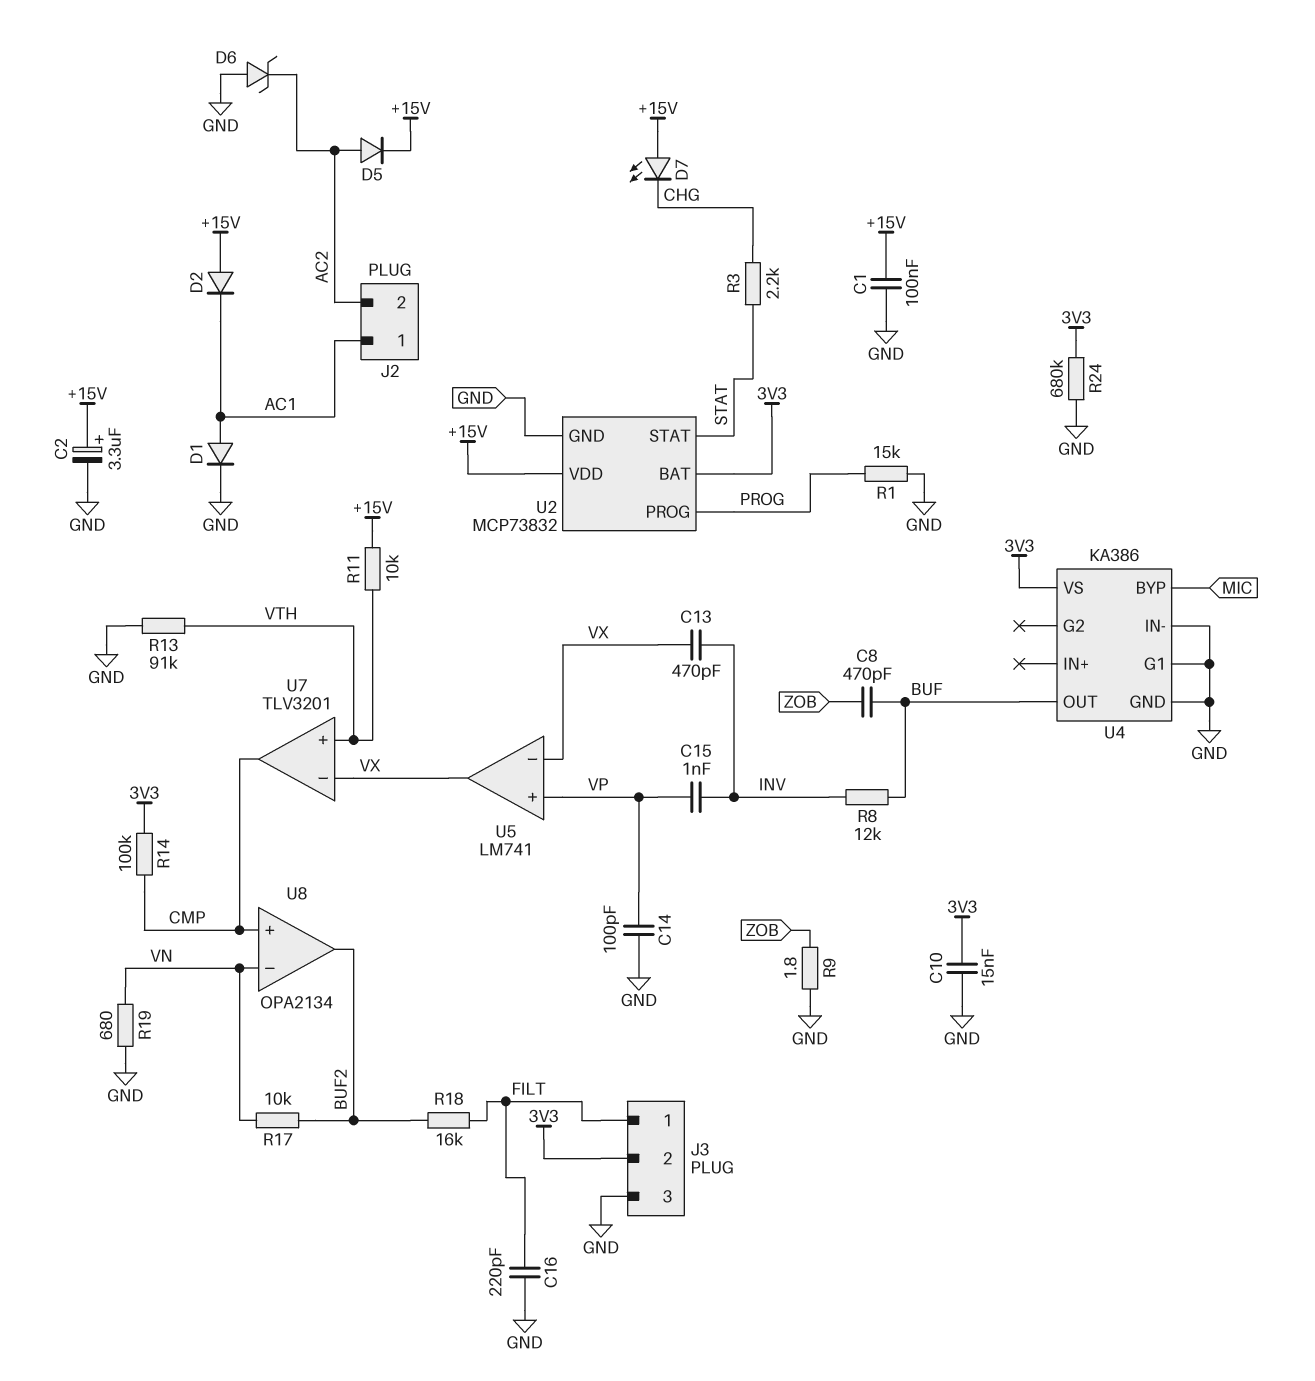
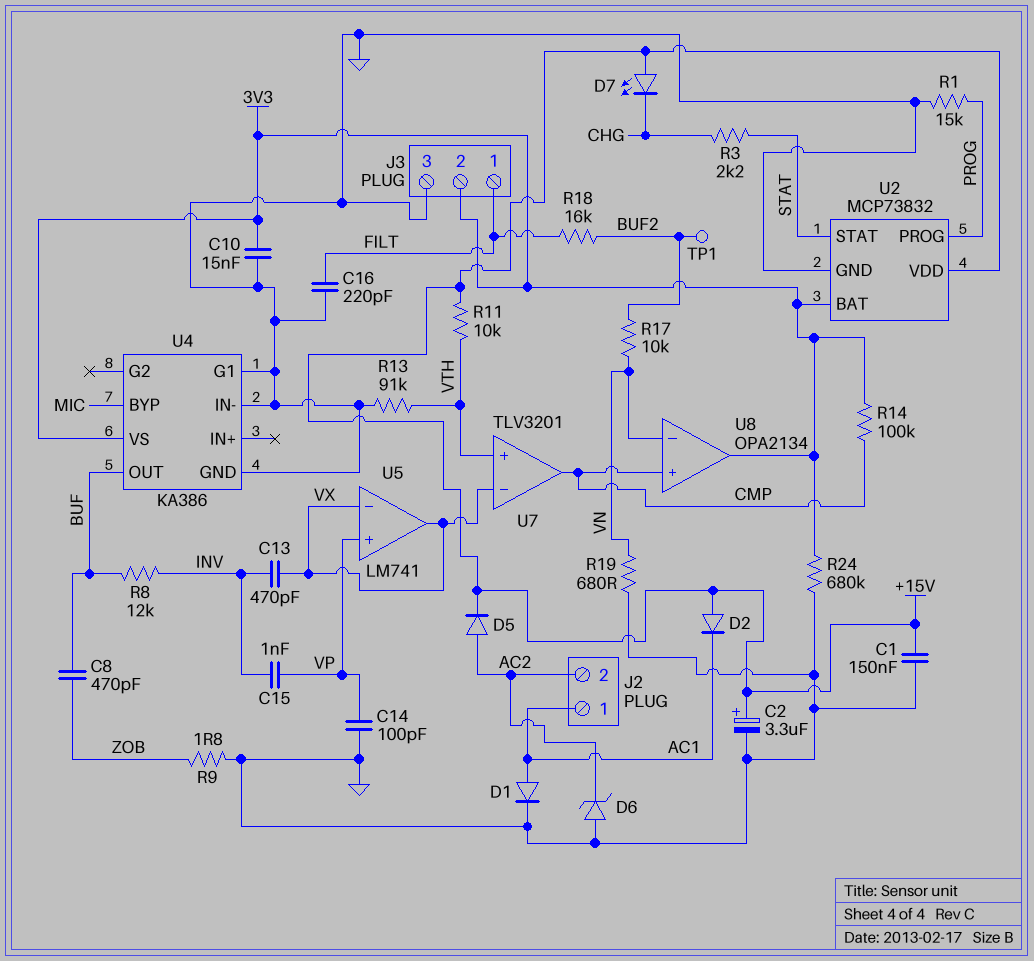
C1: 100nF (+15V, GND) -> 150nF (+15V, GND)
TP1: none -> test point (BUF2)
U8 pin out: BUF2 -> 3V3

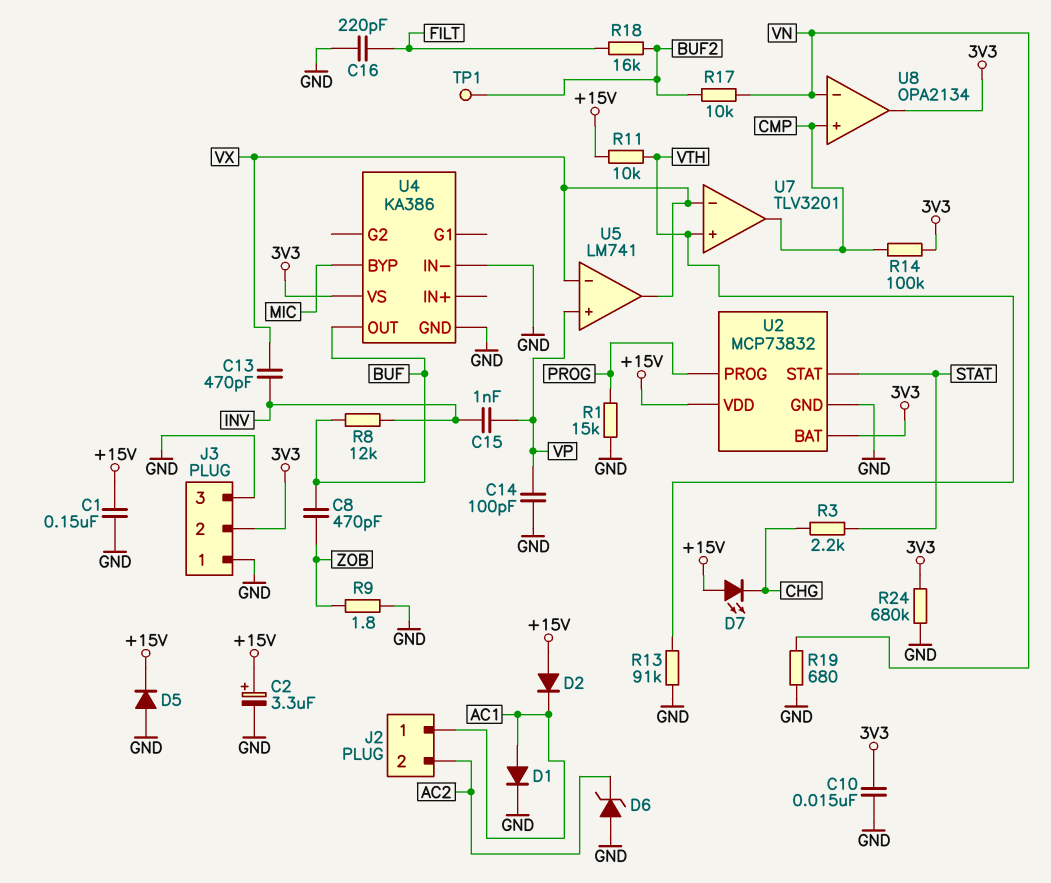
D5: diode (A AC2, K +15V) -> diode (A GND, K +15V)
J3 pin 1: FILT -> GND
U4 pin G1: GND -> none

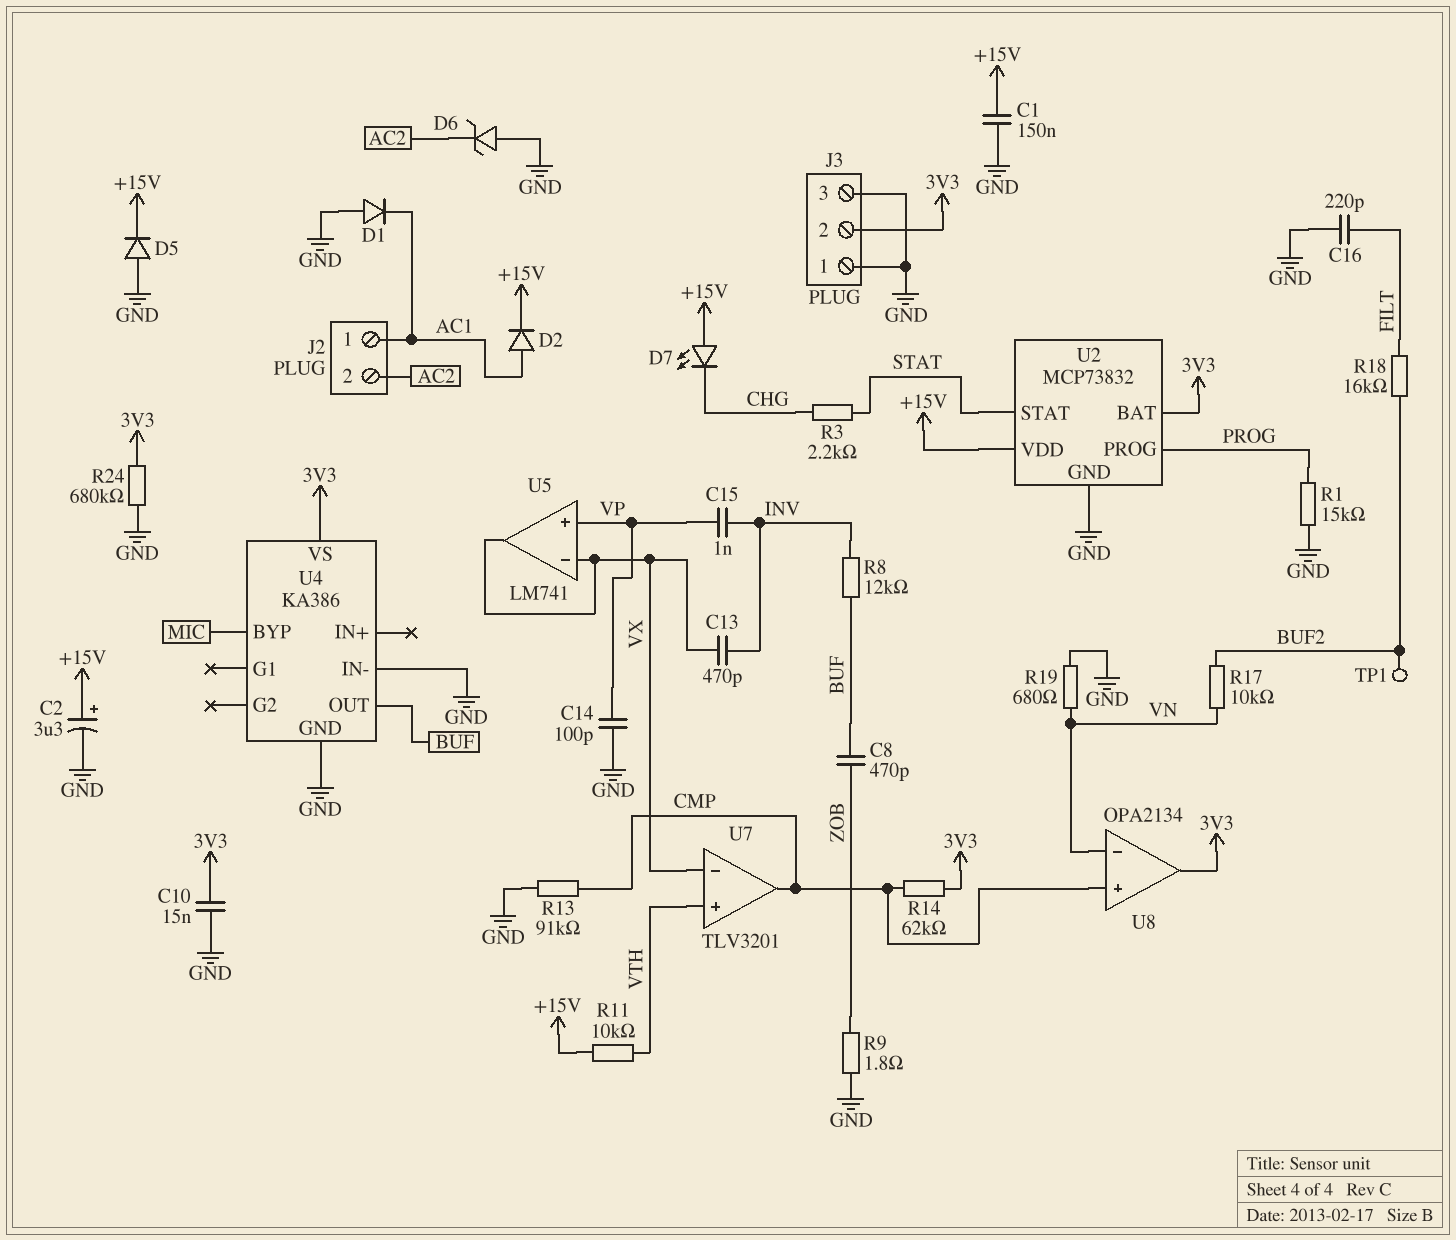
D1: diode (A AC1, K GND) -> diode (A GND, K AC1)
D2: diode (A +15V, K AC1) -> diode (A AC1, K +15V)
R13: 91k (GND, VTH) -> 91k (CMP, GND)
R14: 100k (3V3, CMP) -> 62k (3V3, CMP)

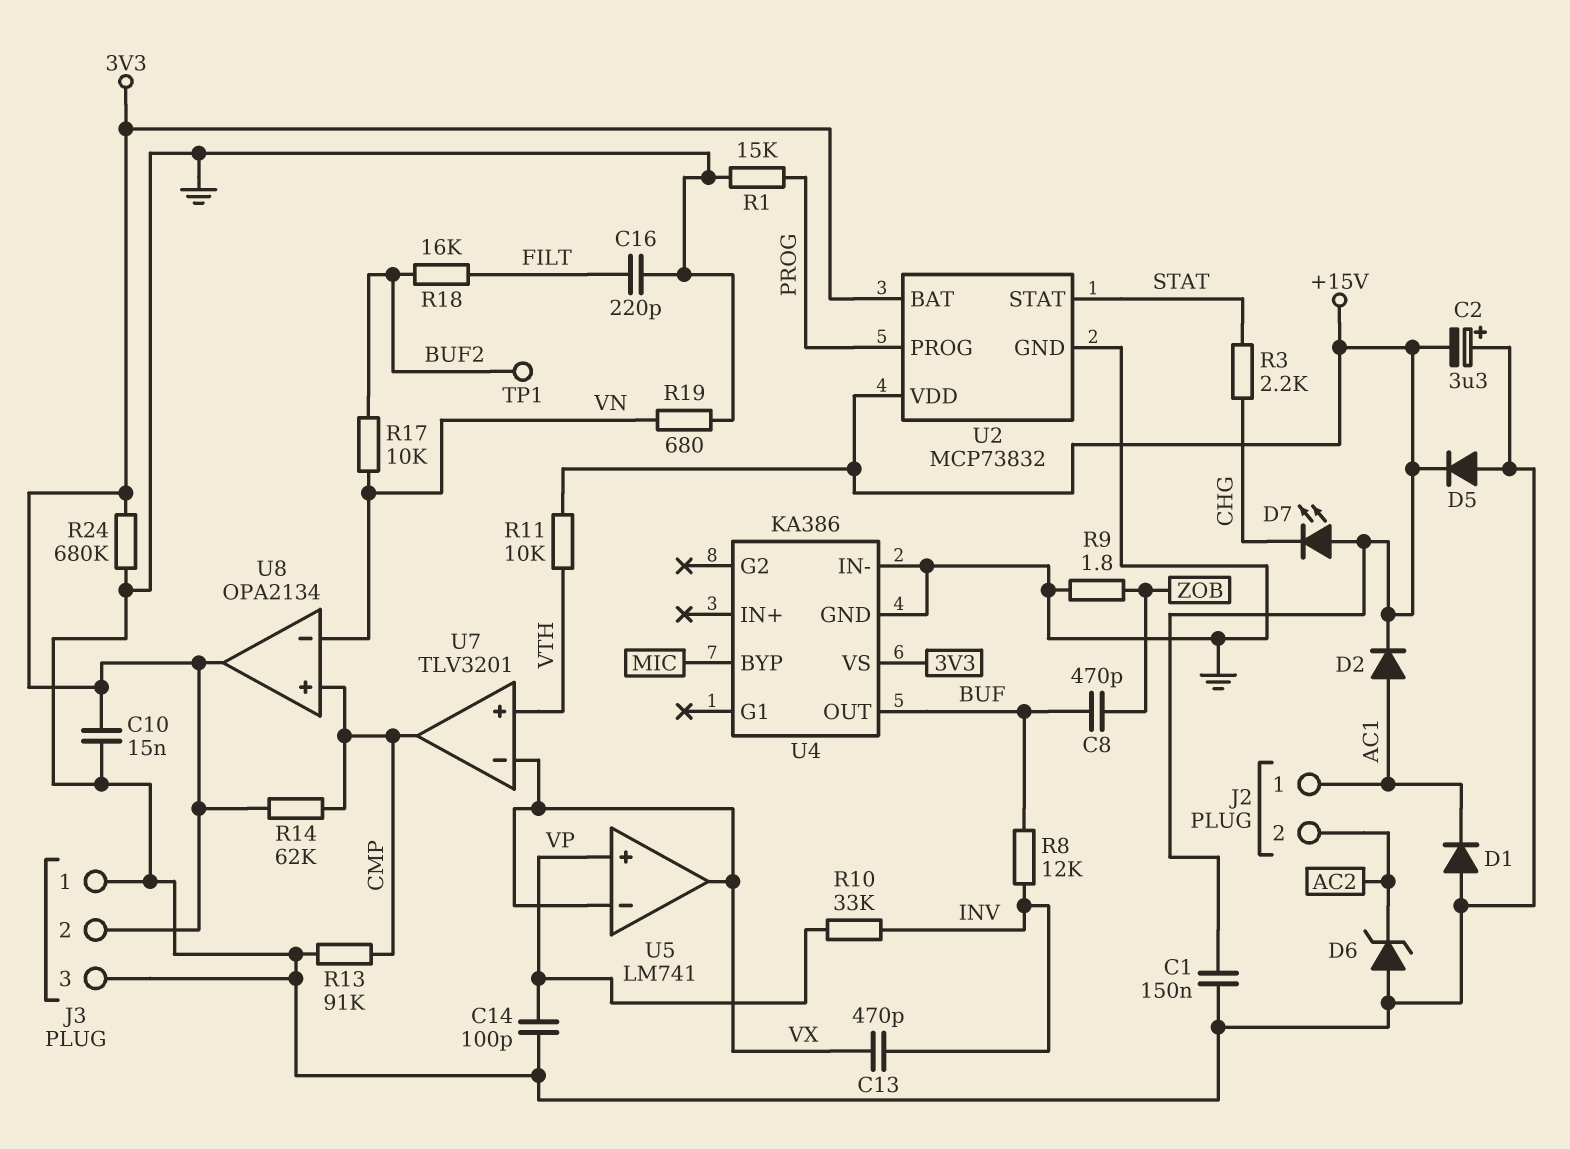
C2: 3.3uF (plus +15V, minus GND) -> 3.3uF (plus GND, minus +15V)
C15: 1nF (INV, VP) -> none
R10: none -> 33k (INV, VP)

